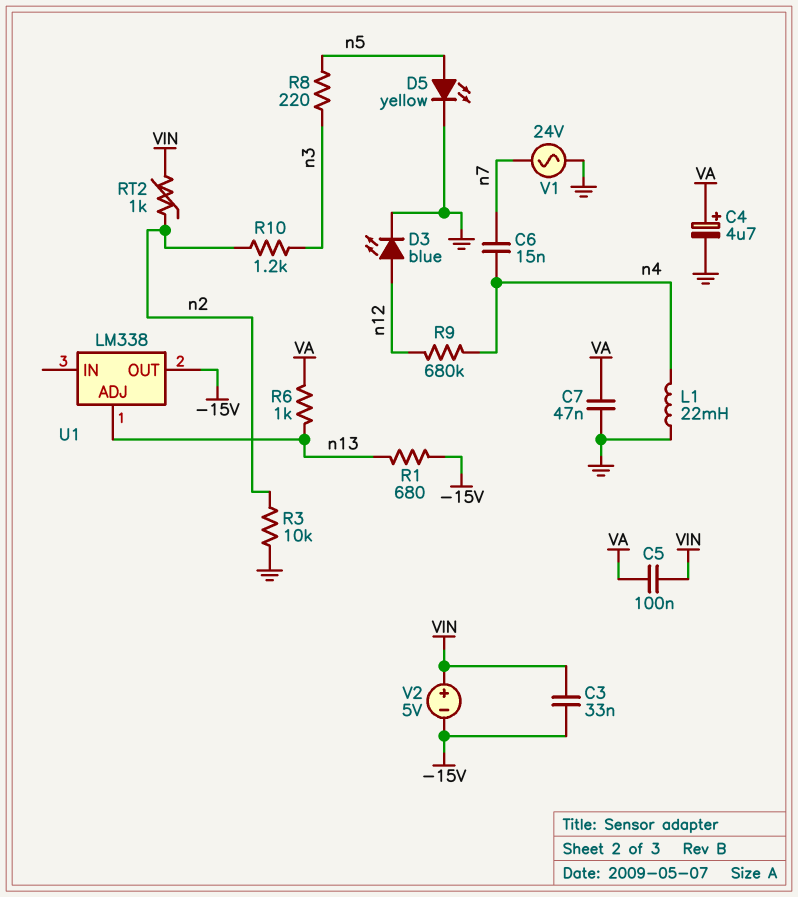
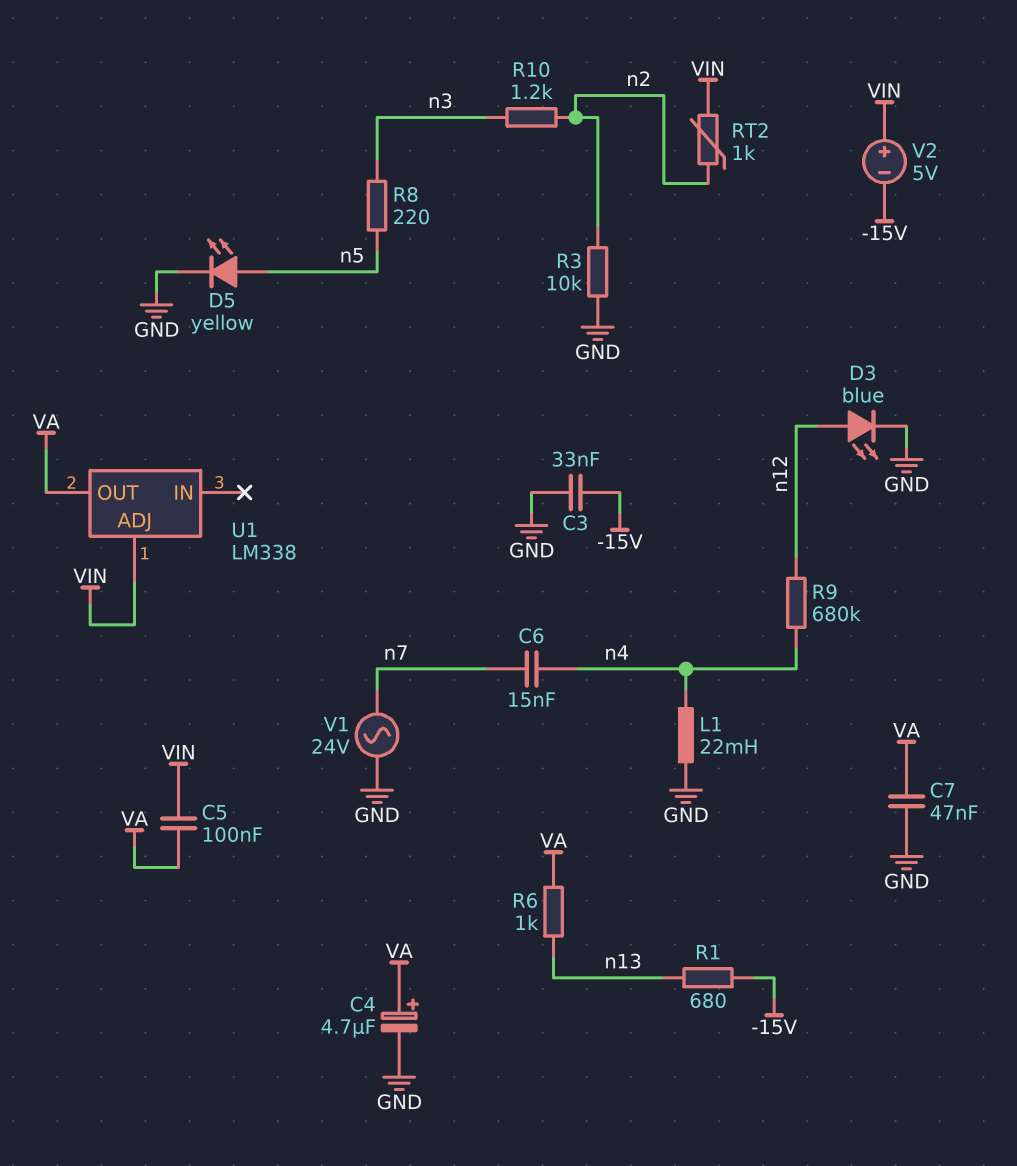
C3: 33nF (-15V, VIN) -> 33nF (-15V, GND)
U1 pin ADJ: n13 -> VIN
U1 pin OUT: -15V -> VA

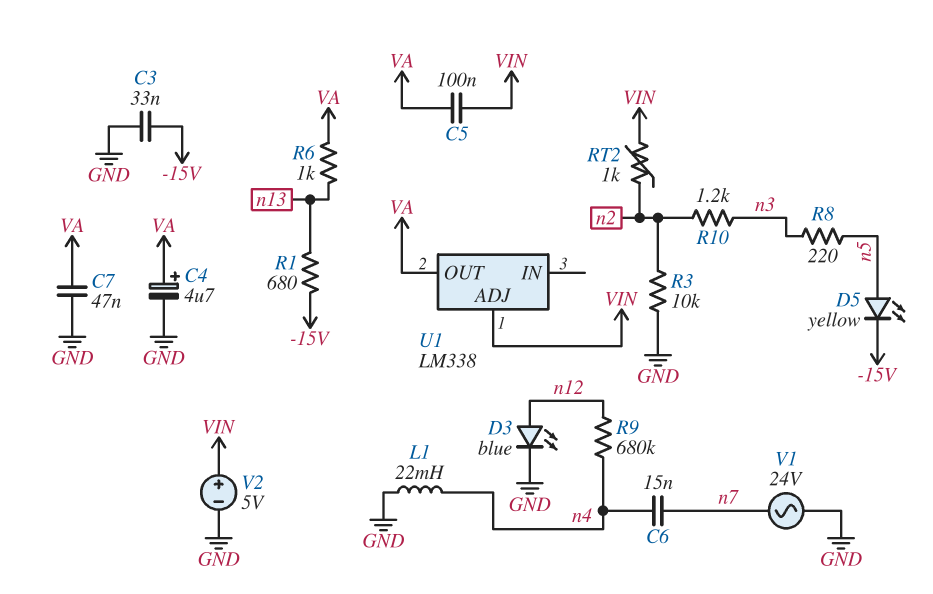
D5: LED yellow (A n5, K GND) -> LED yellow (A n5, K -15V)
V2: 5V (plus VIN, minus -15V) -> 5V (plus VIN, minus GND)

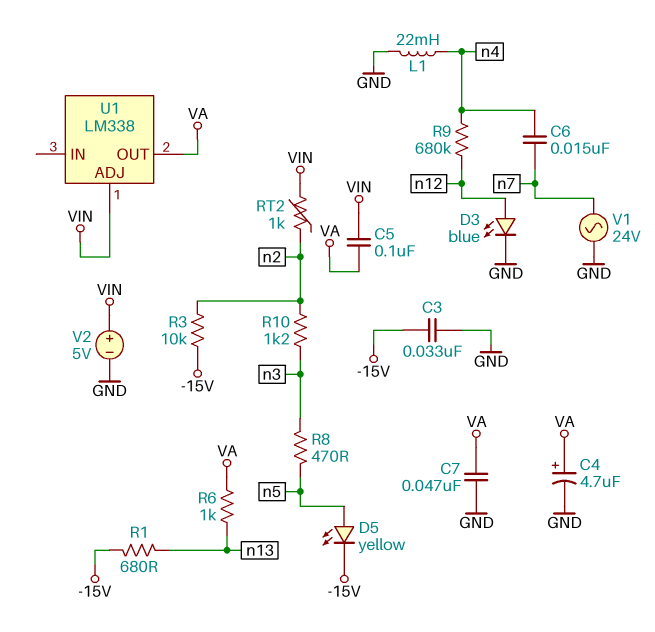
R3: 10k (GND, n2) -> 10k (-15V, n2)
R8: 220 (n3, n5) -> 470 (n3, n5)

